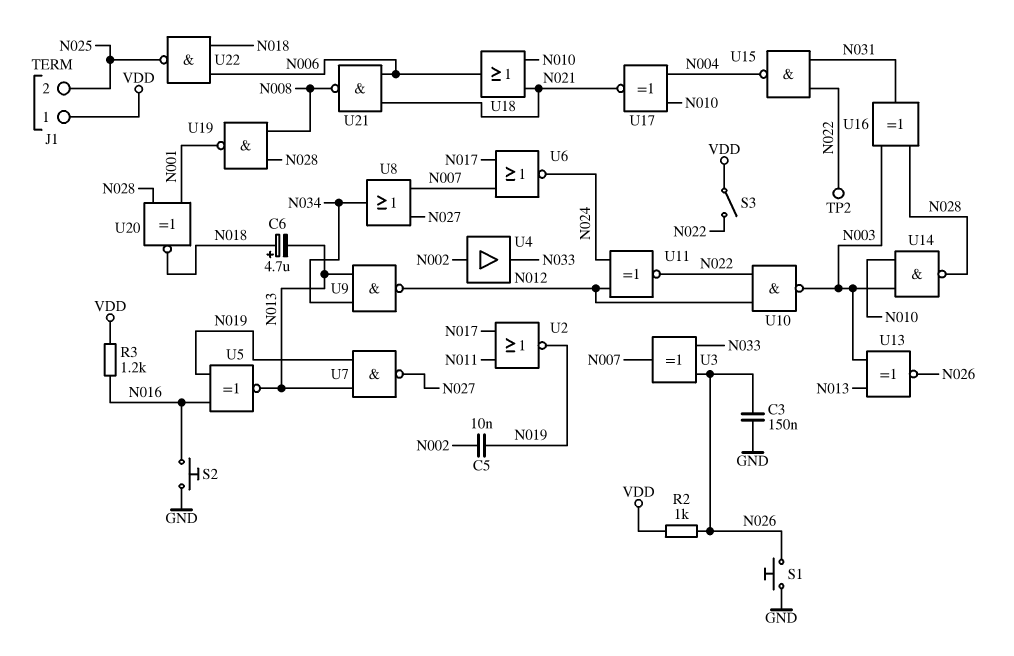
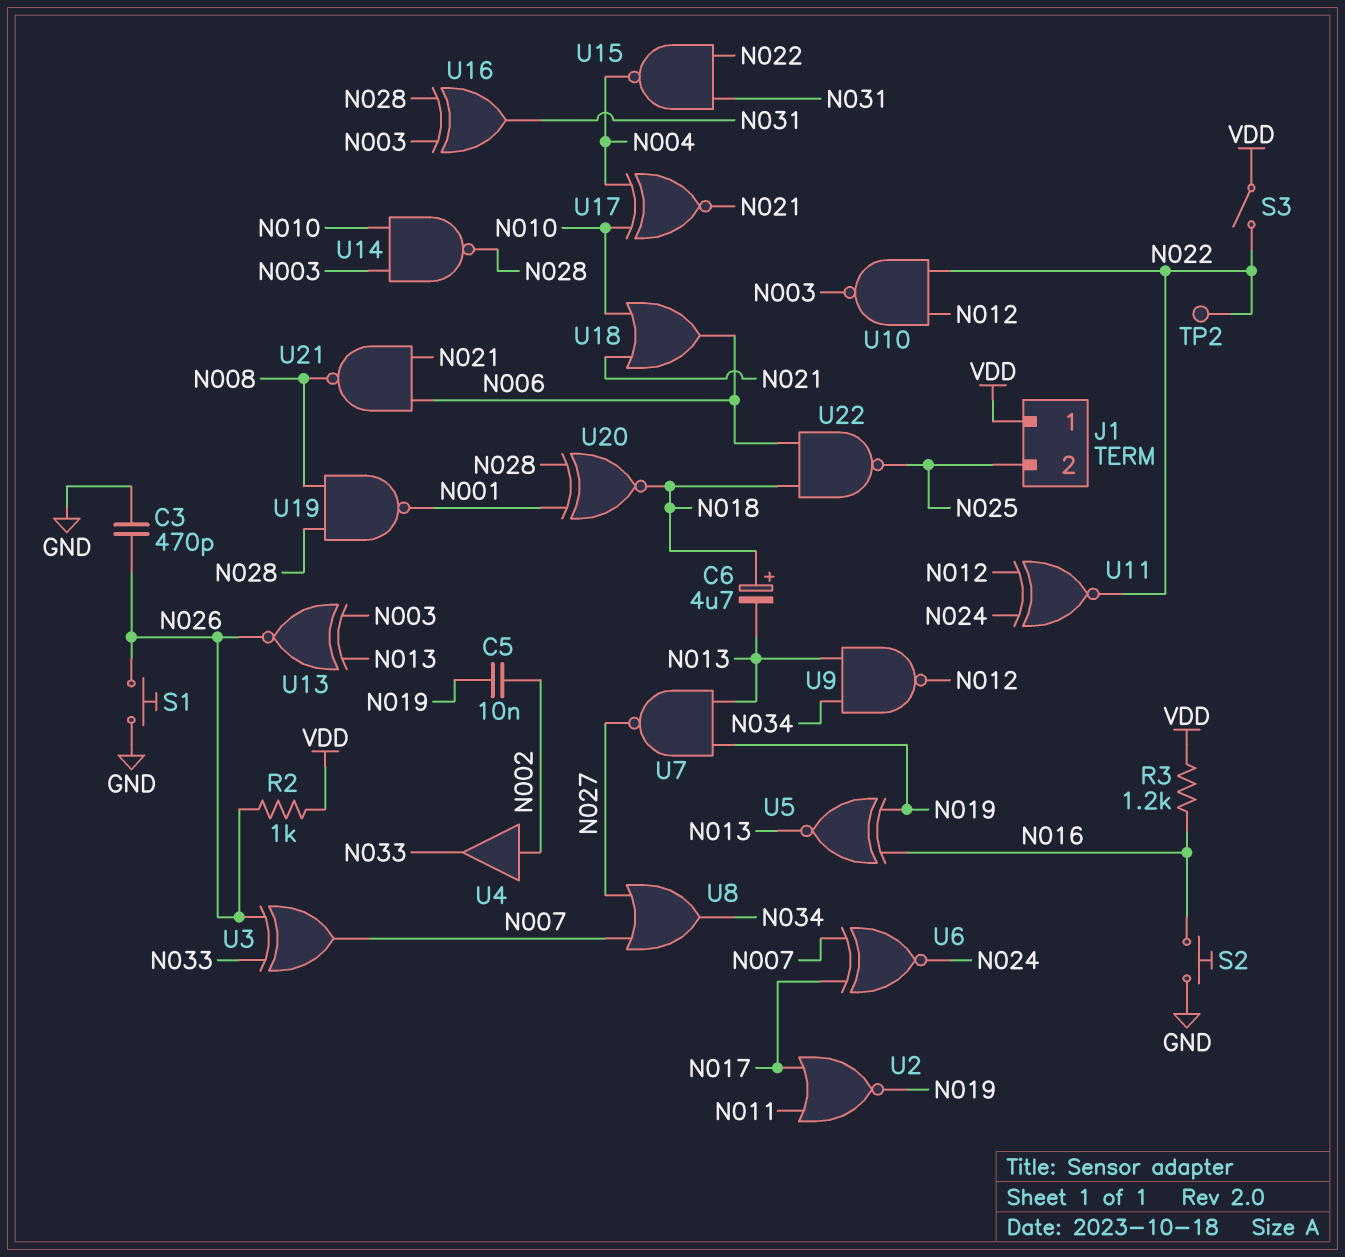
C3: 150nF (GND, N026) -> 470pF (GND, N026)
U6: NOR (in N007, in N017, out N024) -> XNOR (in N007, in N017, out N024)

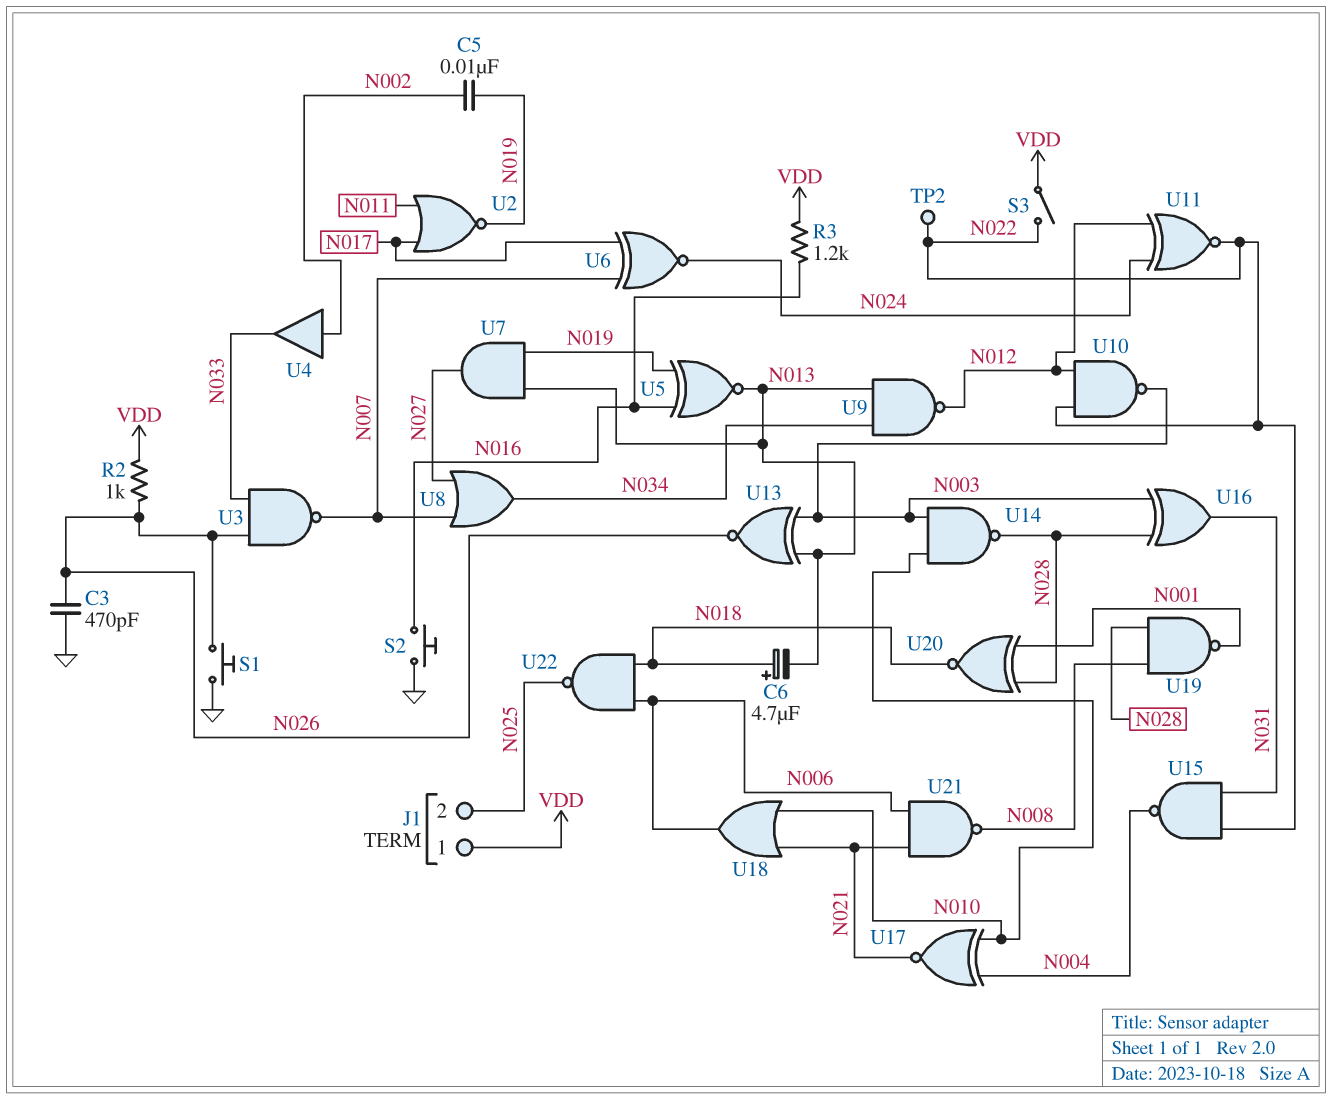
U3: XOR (in N026, in N033, out N007) -> NAND (in N026, in N033, out N007)
U7: NAND (in N013, in N019, out N027) -> AND (in N013, in N019, out N027)

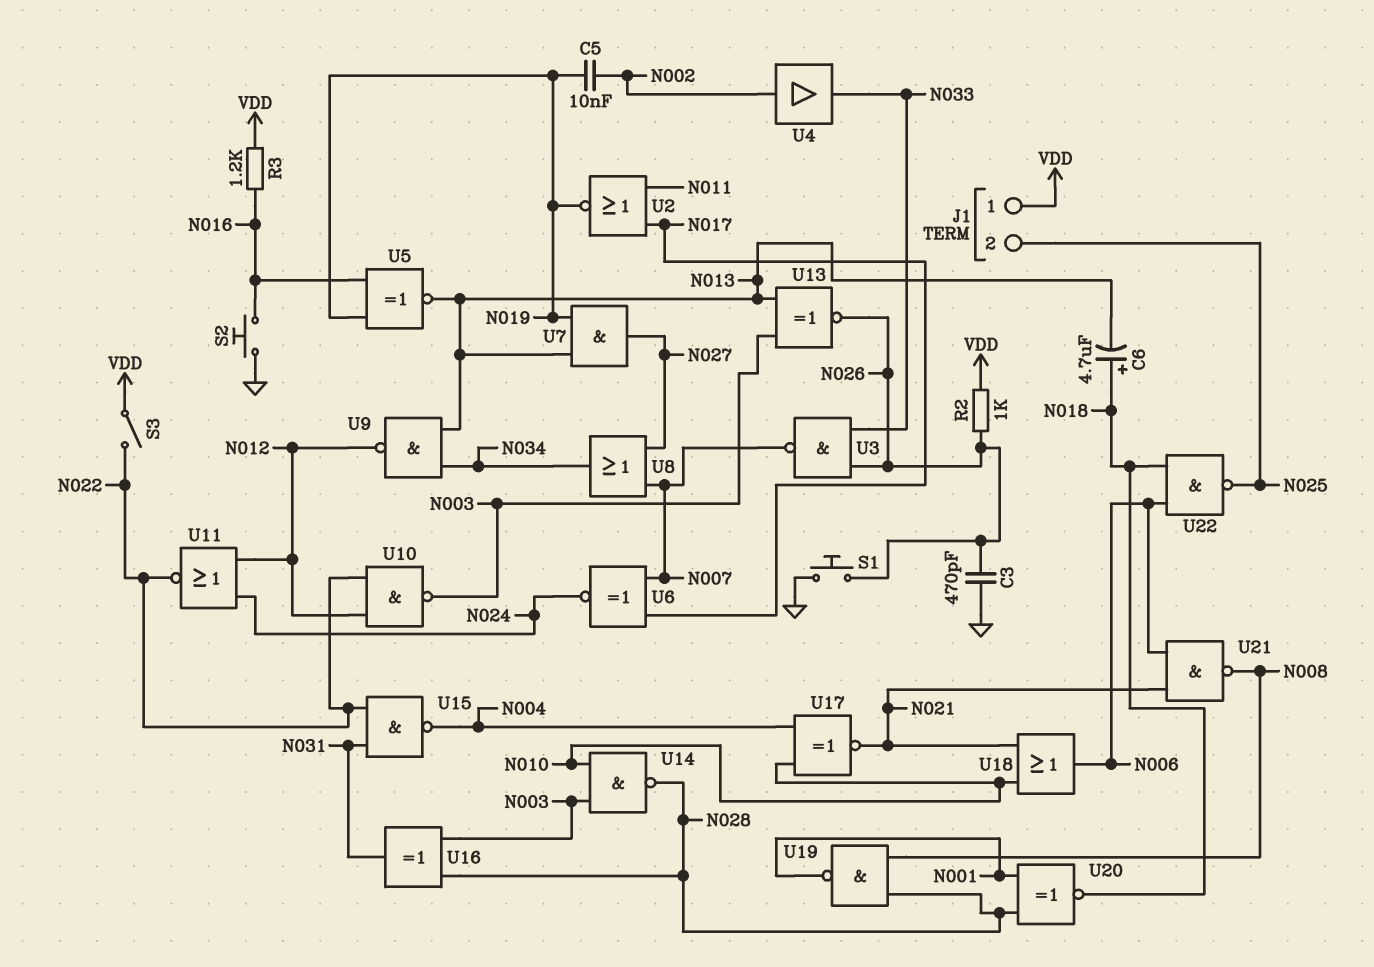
TP2: test point (N022) -> none
U11: XNOR (in N012, in N024, out N022) -> NOR (in N012, in N024, out N022)

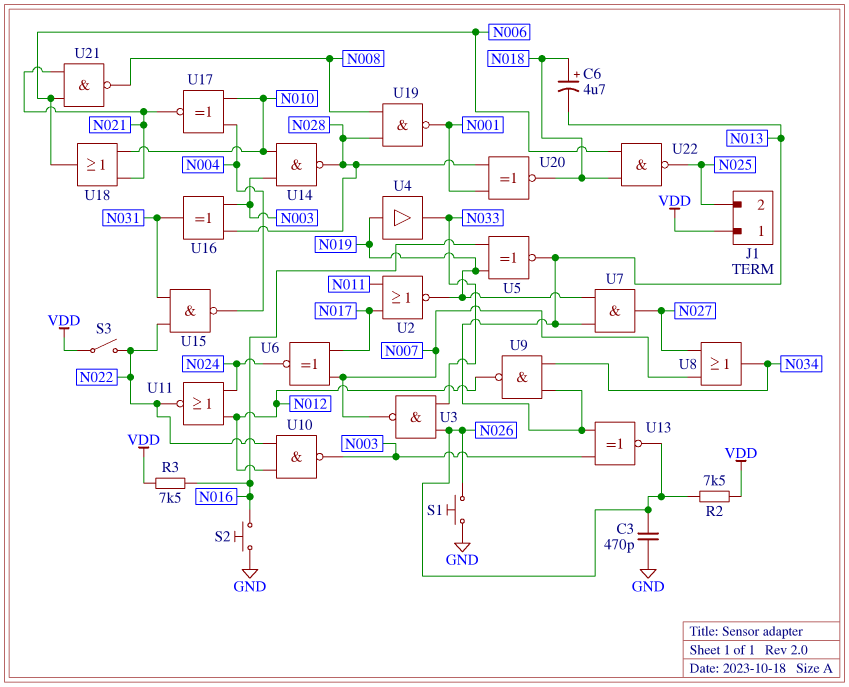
C5: 10nF (N002, N019) -> none
R2: 1k (N026, VDD) -> 7.5k (N026, VDD)
R3: 1.2k (N016, VDD) -> 7.5k (N016, VDD)
U4: buffer (in N002, out N033) -> buffer (in N019, out N033)

